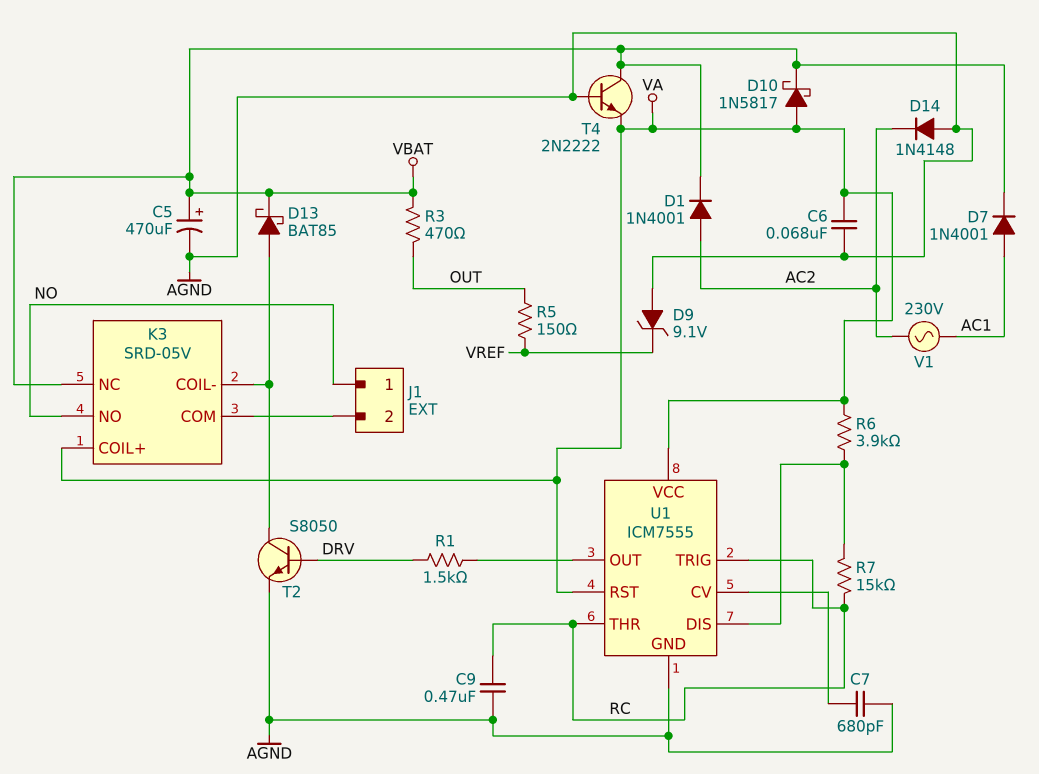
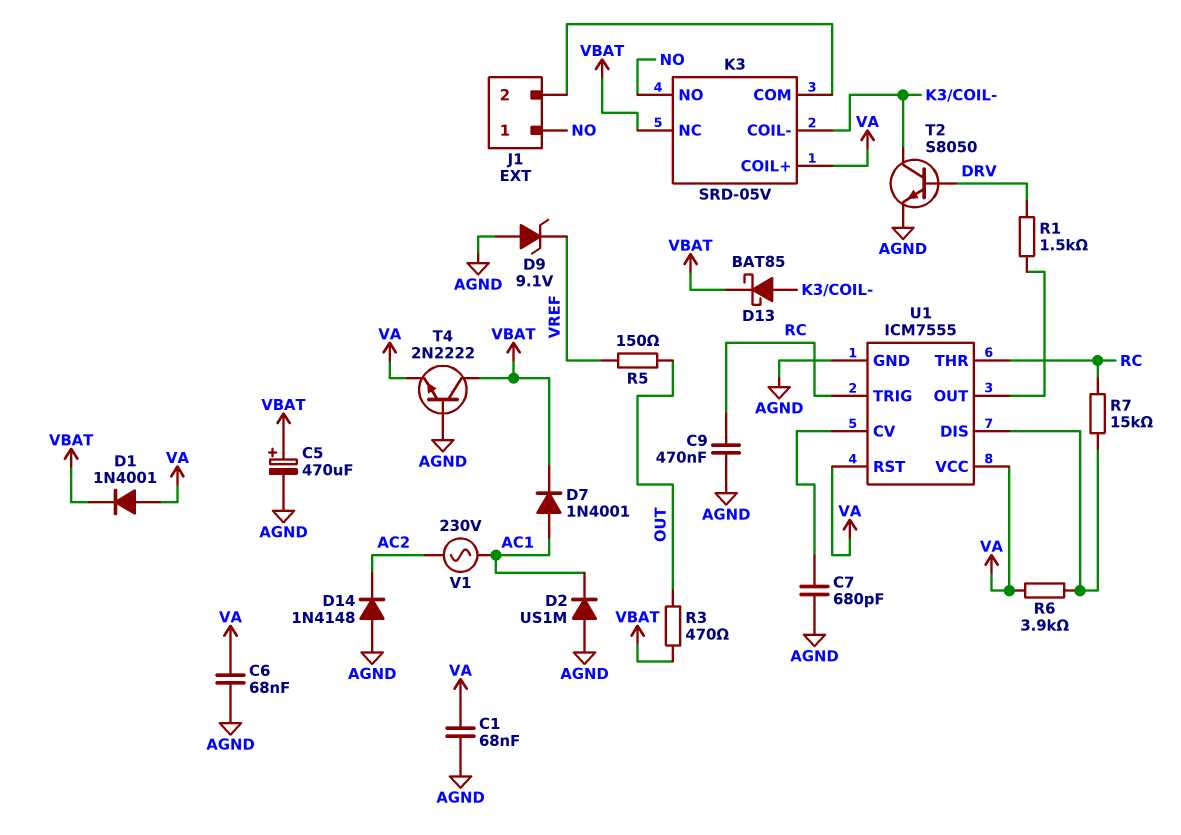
C1: none -> 68nF (AGND, VA)
D1: diode 1N4001 (A AC2, K VBAT) -> diode 1N4001 (A VA, K VBAT)
D2: none -> diode US1M (A AGND, K AC1)
D10: schottky 1N5817 (A VA, K VBAT) -> none

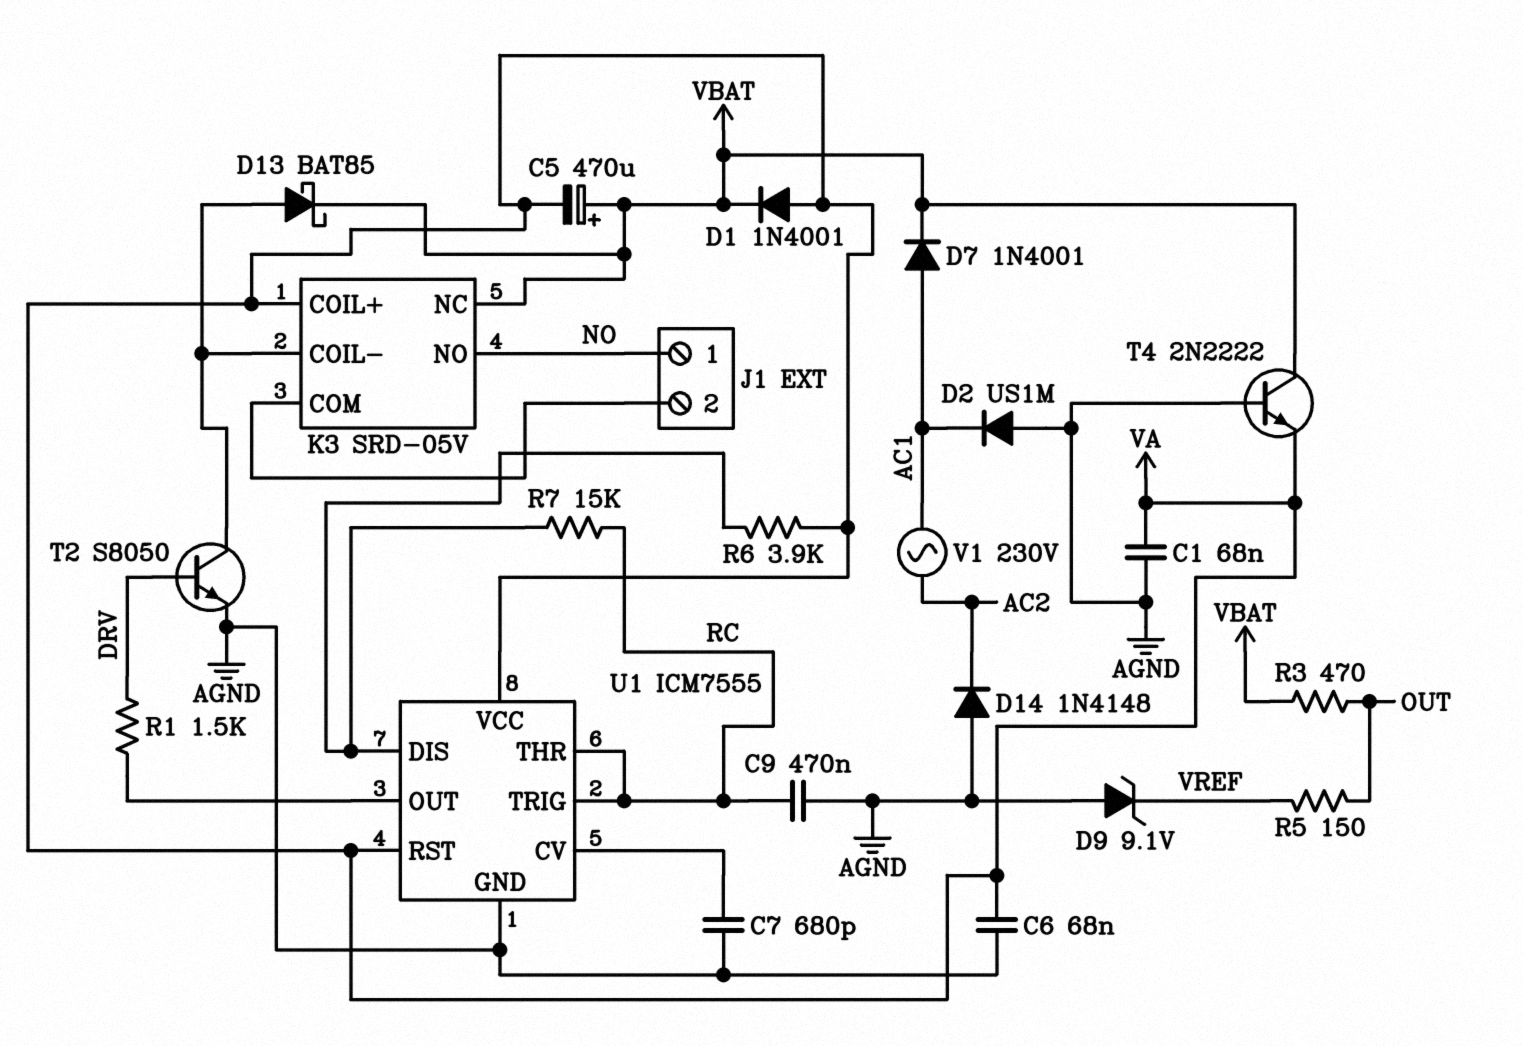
C5: 470uF (plus VBAT, minus AGND) -> 470uF (plus VBAT, minus VA)

